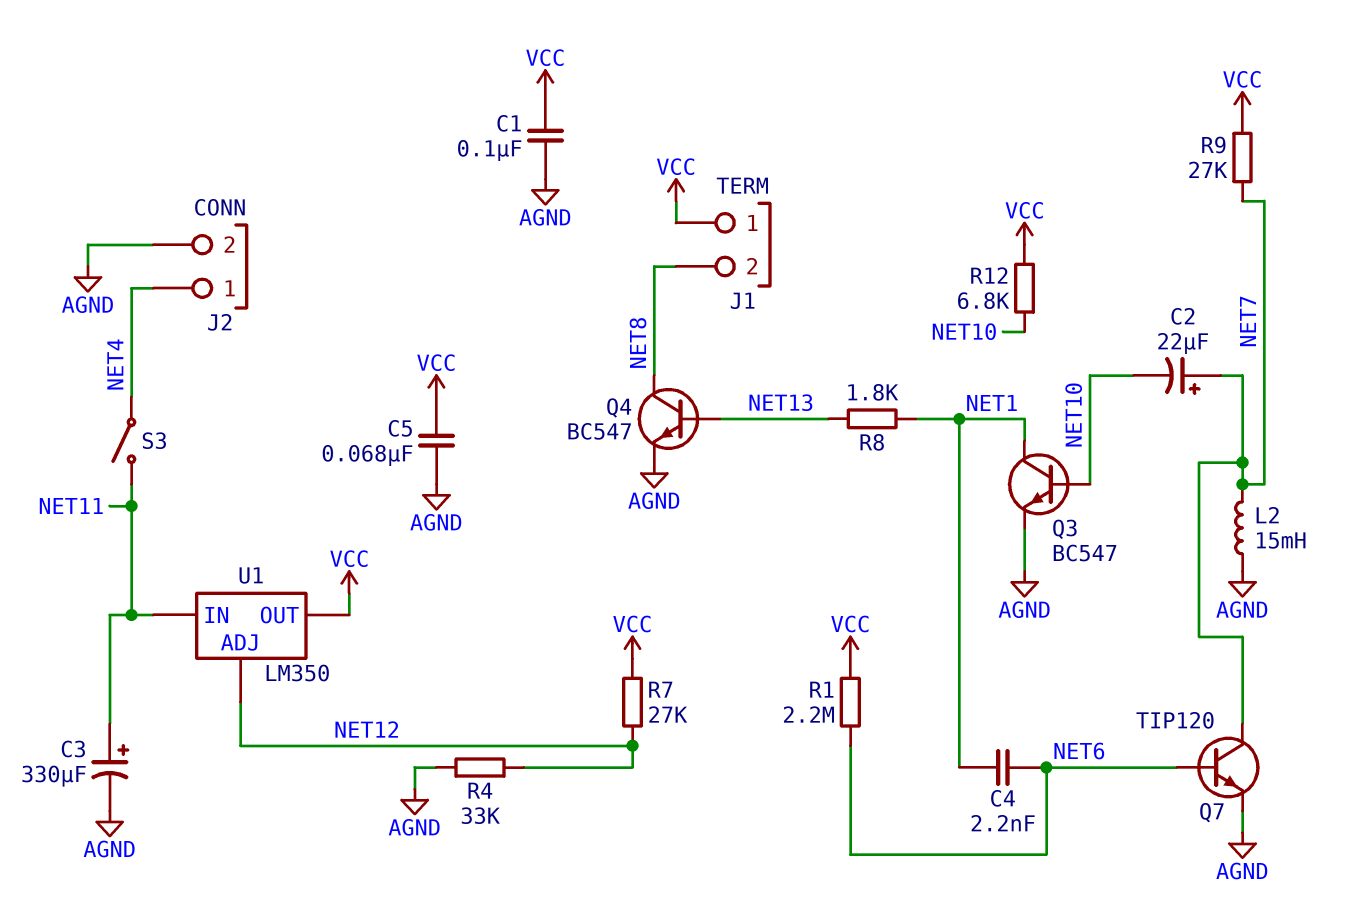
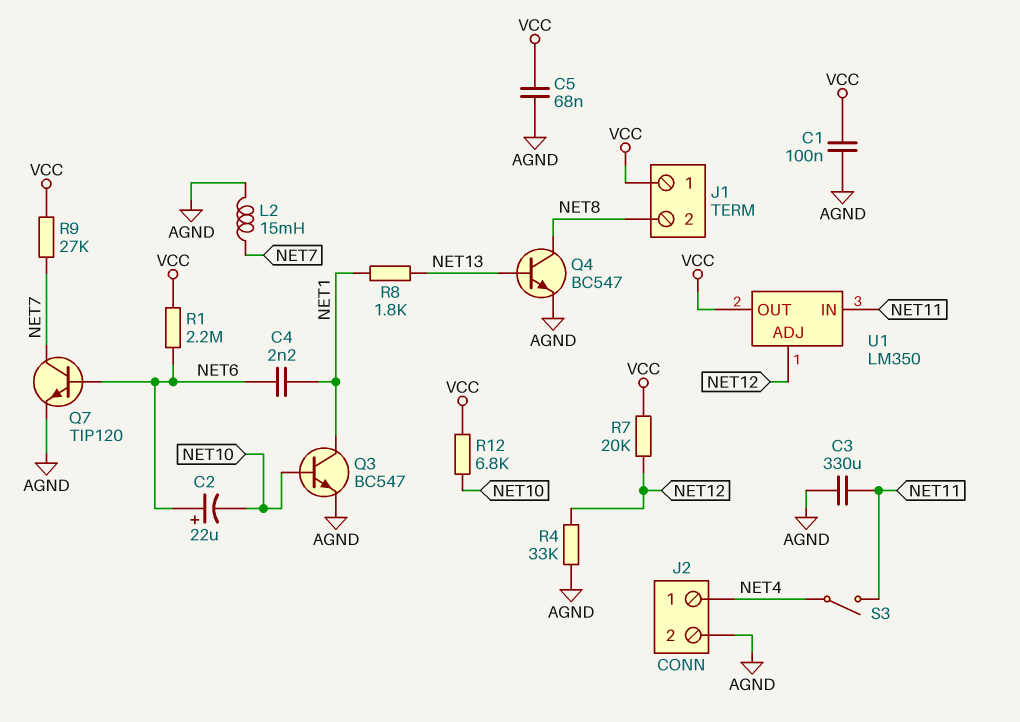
C2: 22uF (plus NET7, minus NET10) -> 22uF (plus NET6, minus NET10)
C3: 330uF (plus NET11, minus AGND) -> 330uF (AGND, NET11)
R7: 27k (NET12, VCC) -> 20k (NET12, VCC)

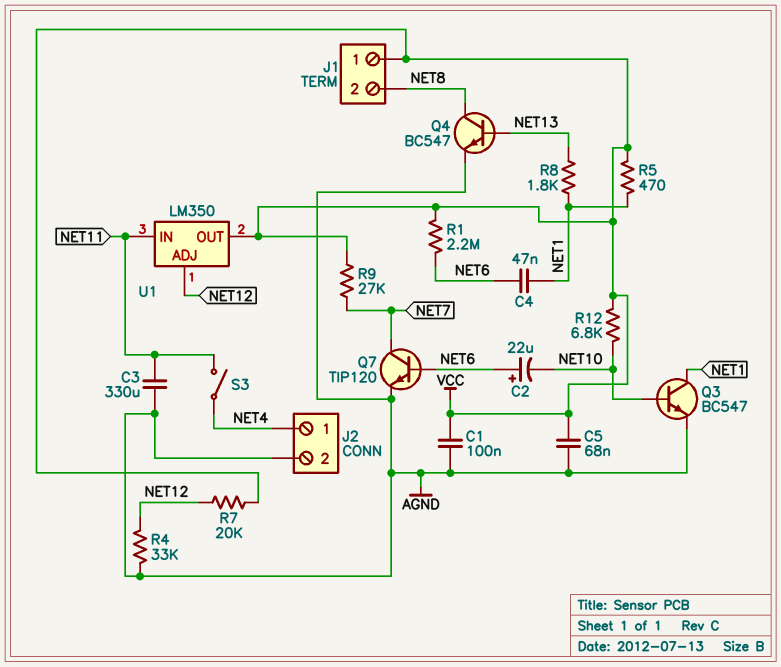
C4: 2.2nF (NET1, NET6) -> 47nF (NET1, NET6)
L2: 15mH (AGND, NET7) -> none
R5: none -> 470 (NET1, VCC)

